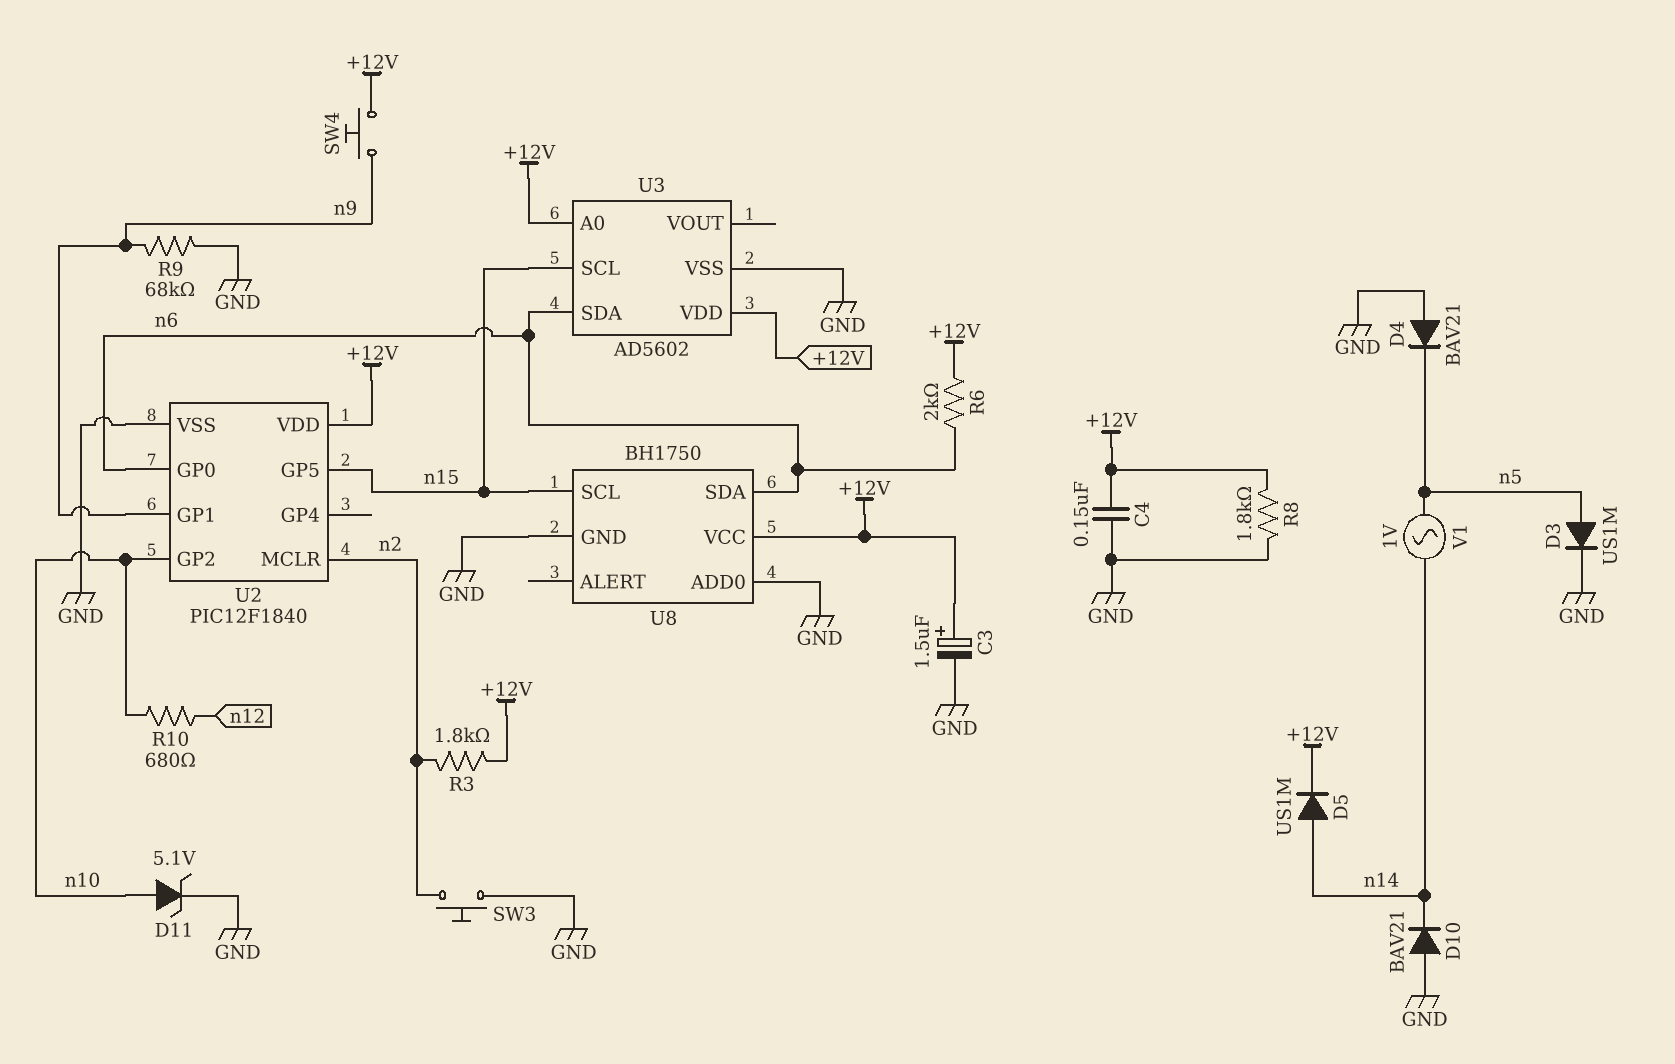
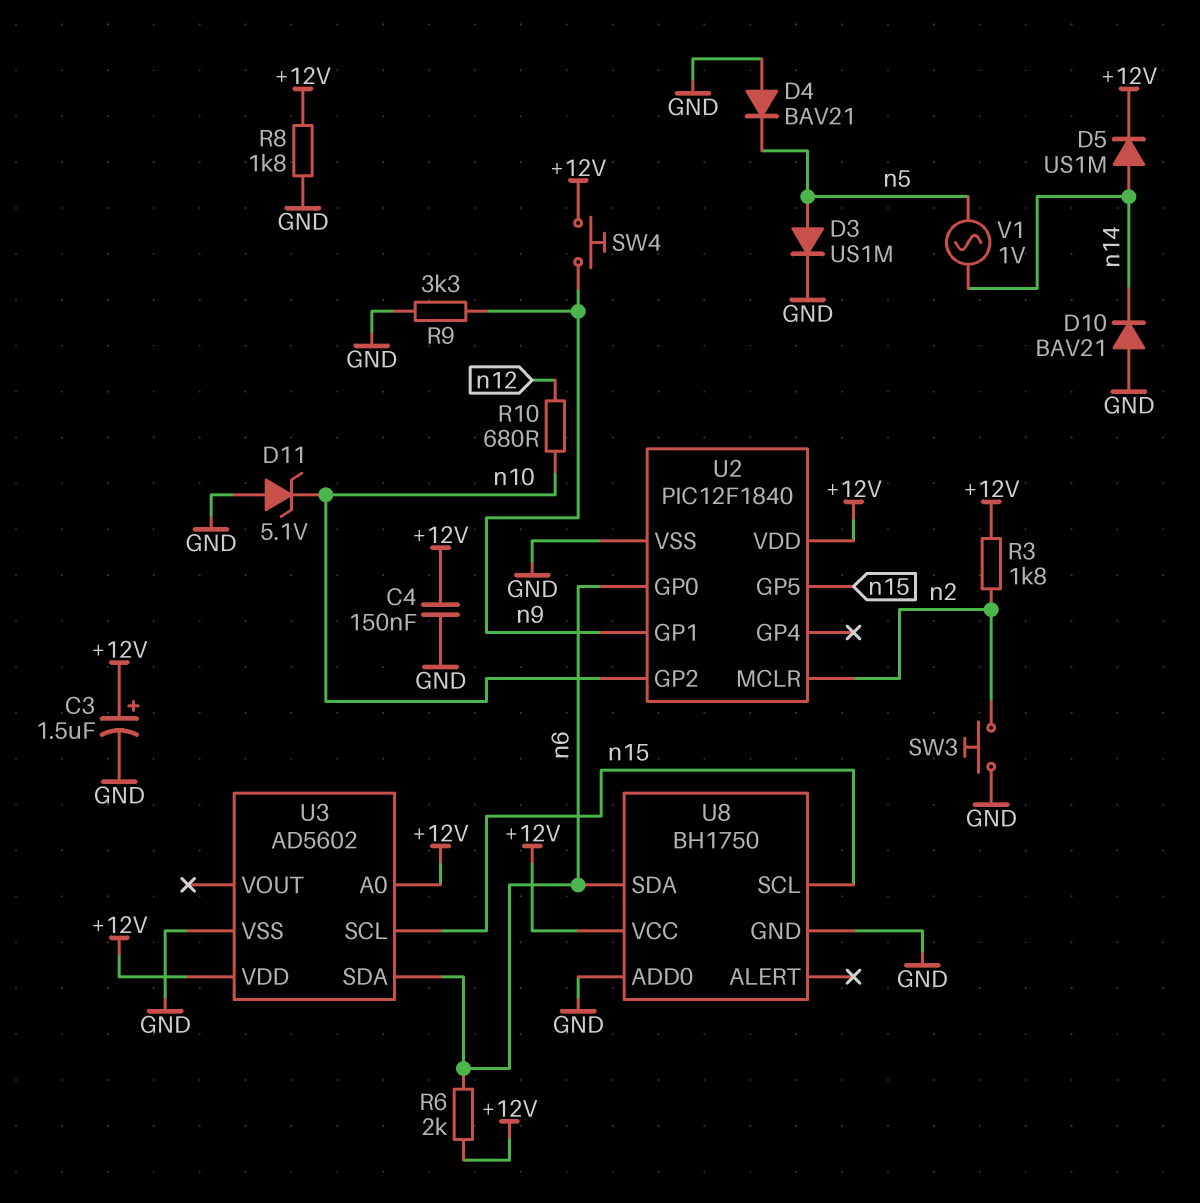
D11: zener 5.1V (A n10, K GND) -> zener 5.1V (A GND, K n10)
R9: 68k (GND, n9) -> 3.3k (GND, n9)

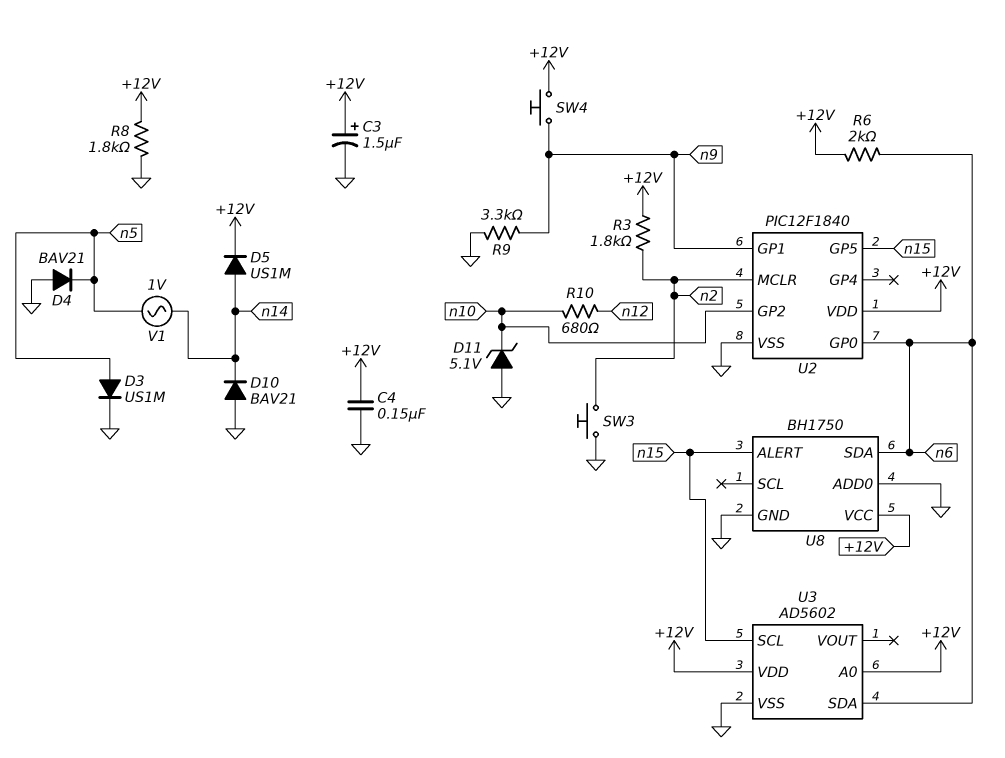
U8 pin ALERT: none -> n15
U8 pin SCL: n15 -> none

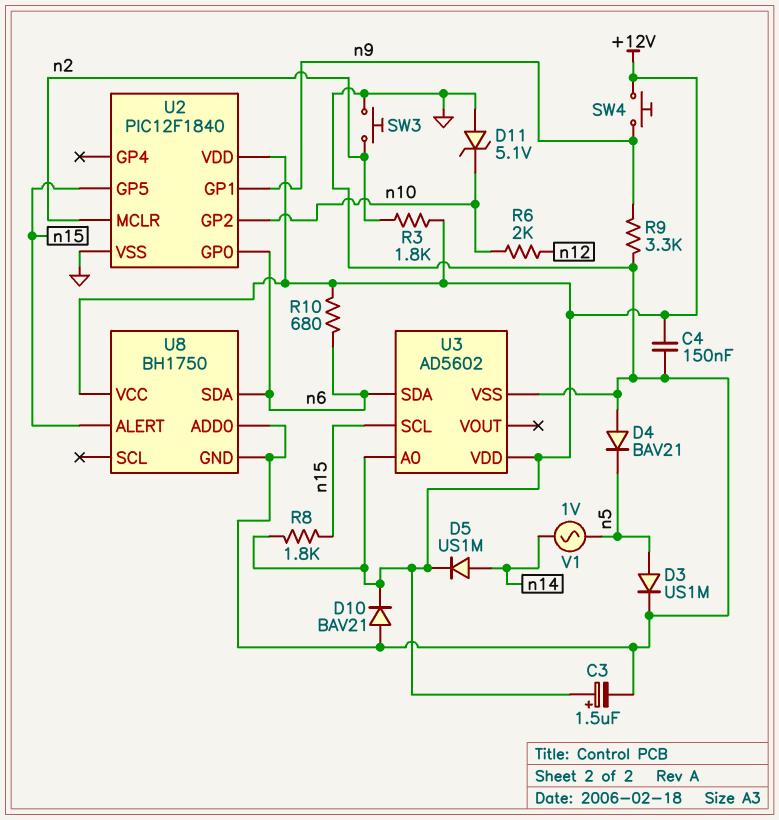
D10: diode BAV21 (A GND, K n14) -> diode BAV21 (A GND, K +12V)
R6: 2k (+12V, n6) -> 2k (n10, n12)
R8: 1.8k (+12V, GND) -> 1.8k (+12V, n15)
R10: 680 (n10, n12) -> 680 (+12V, n6)

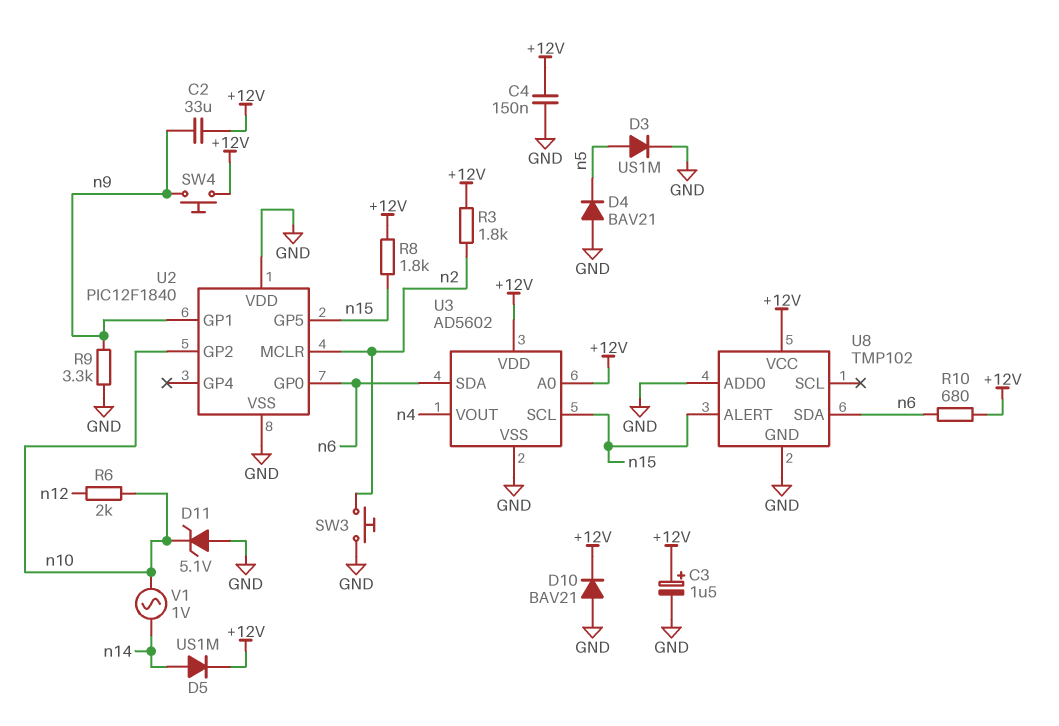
C2: none -> 33uF (+12V, n9)
U2 pin VDD: +12V -> GND
U3 pin VOUT: none -> n4
U8: BH1750 -> TMP102
V1: AC 1V (n5, n14) -> AC 1V (n10, n14)

